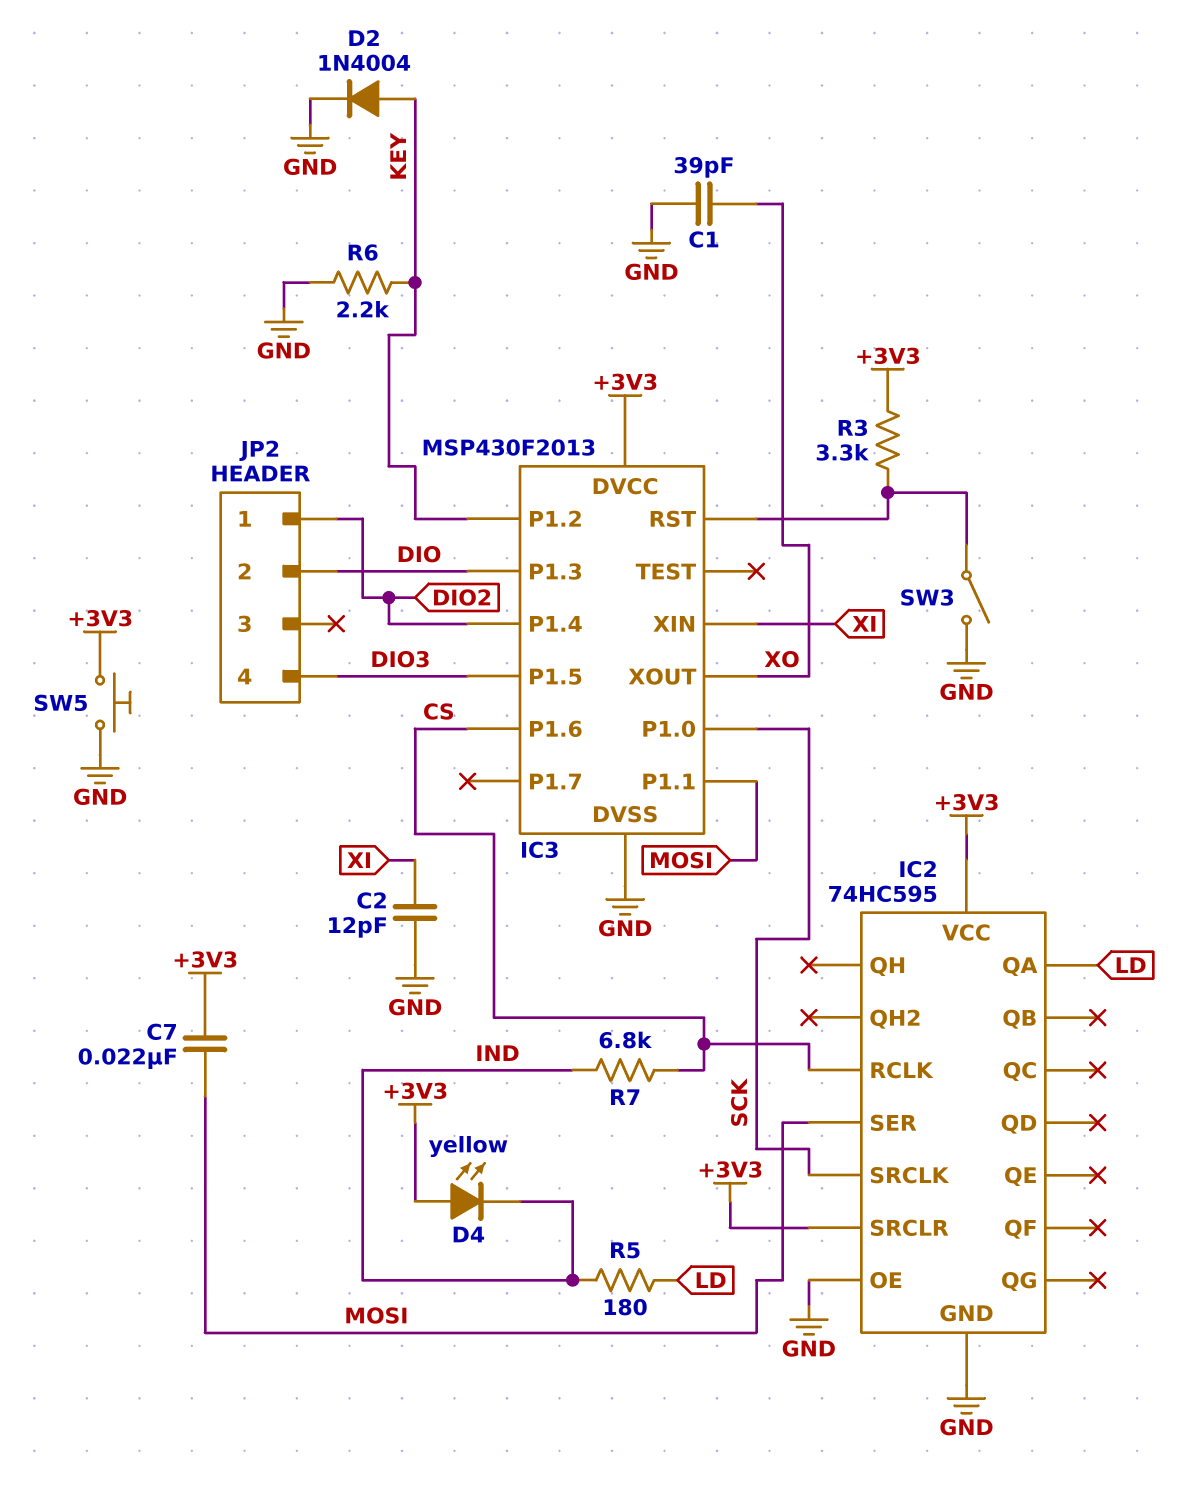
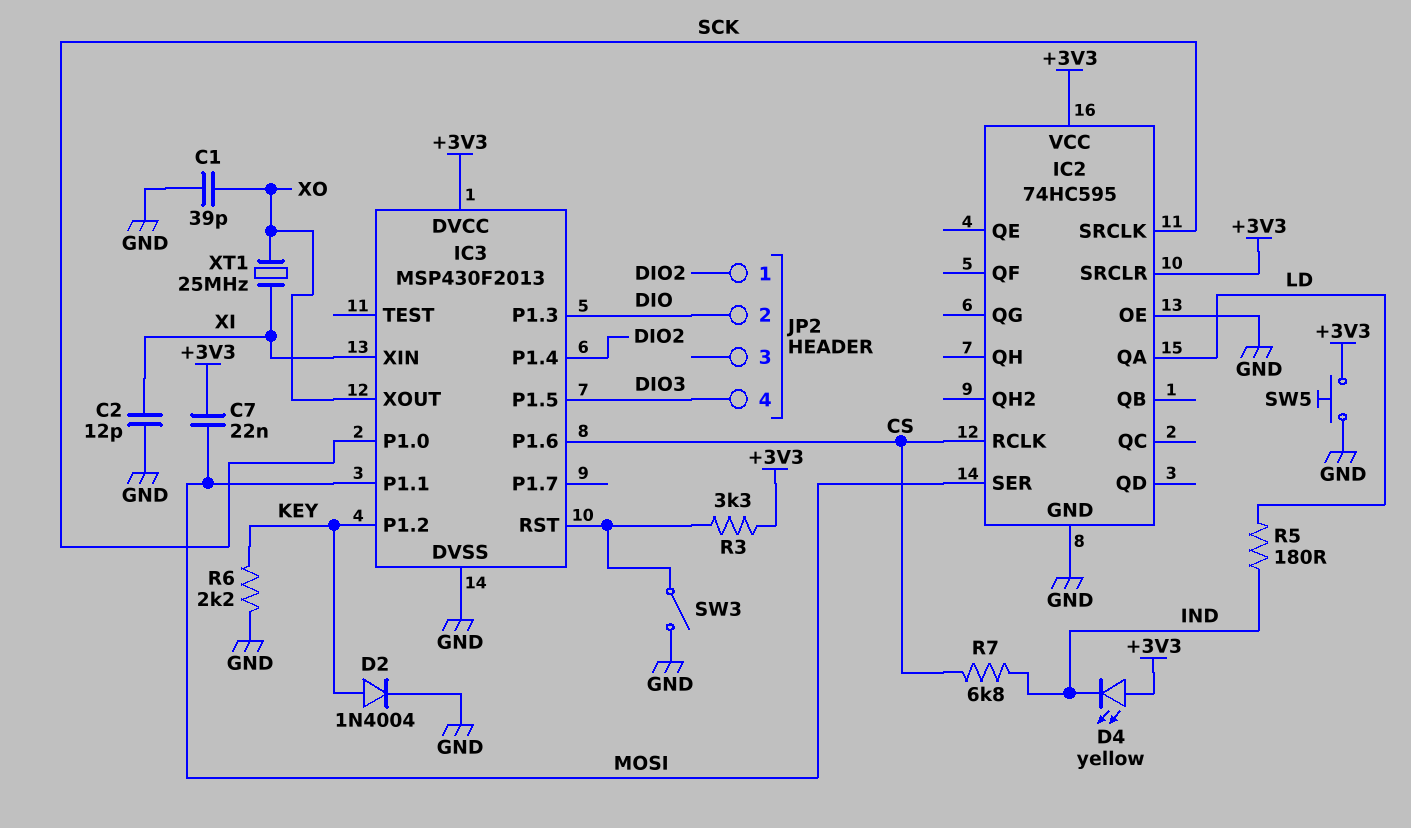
XT1: none -> 25MHz (XI, XO)

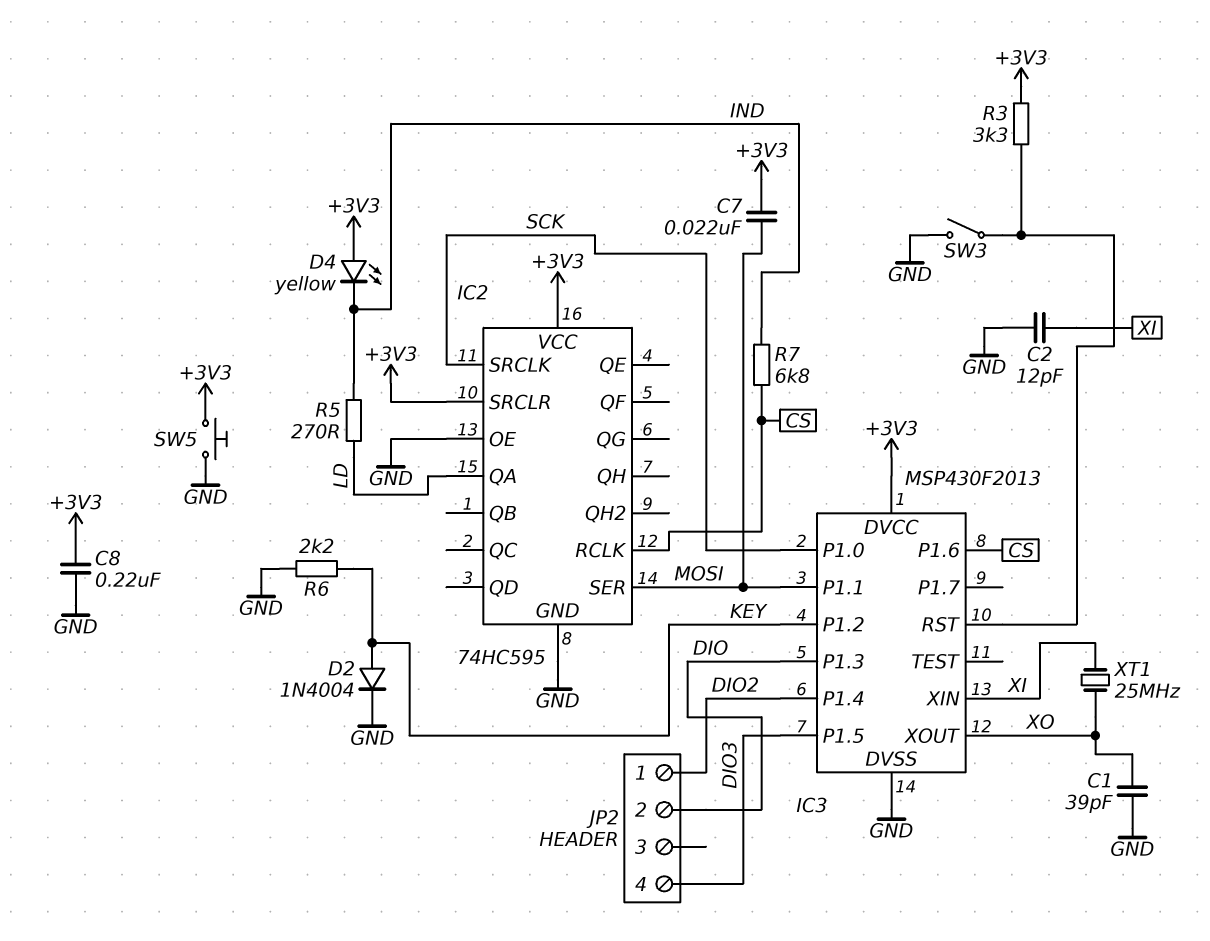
C8: none -> 220nF (+3V3, GND)
R5: 180 (IND, LD) -> 270 (IND, LD)

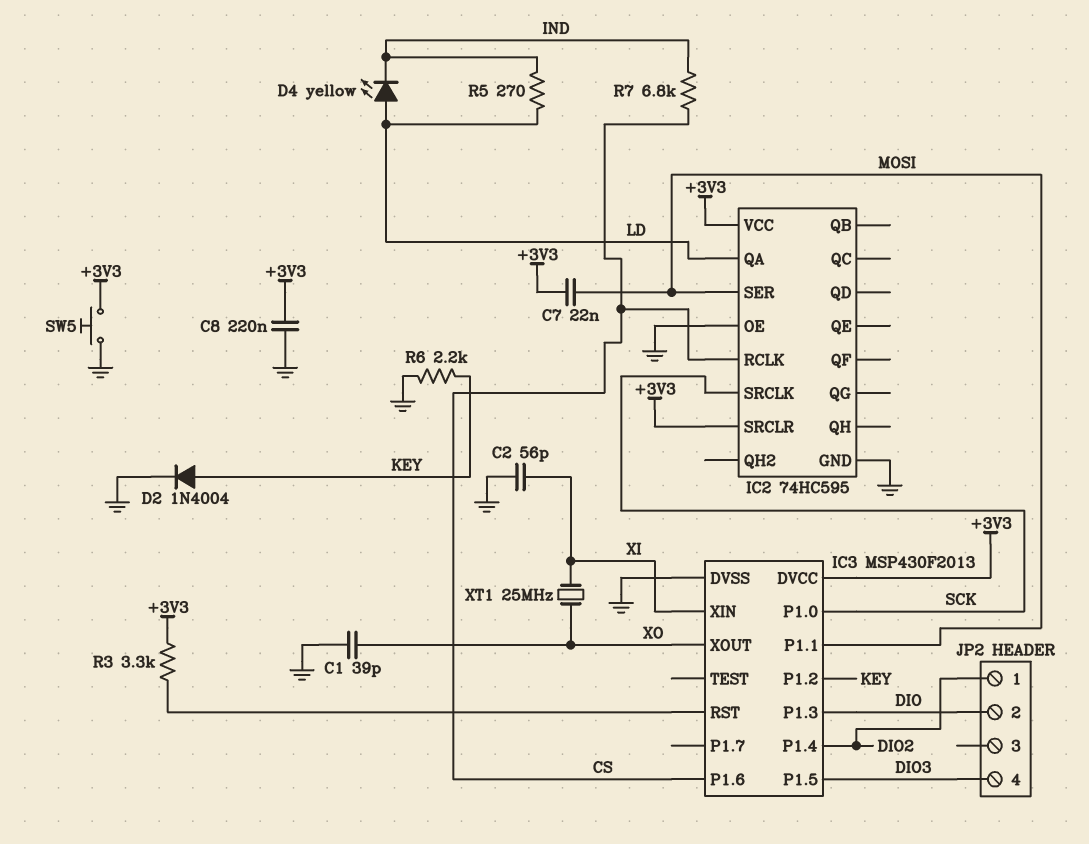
C2: 12pF (GND, XI) -> 56pF (GND, XI)
D4: LED yellow (A +3V3, K IND) -> LED yellow (A LD, K IND)
SW3: switch (GND, IC3/RST) -> none

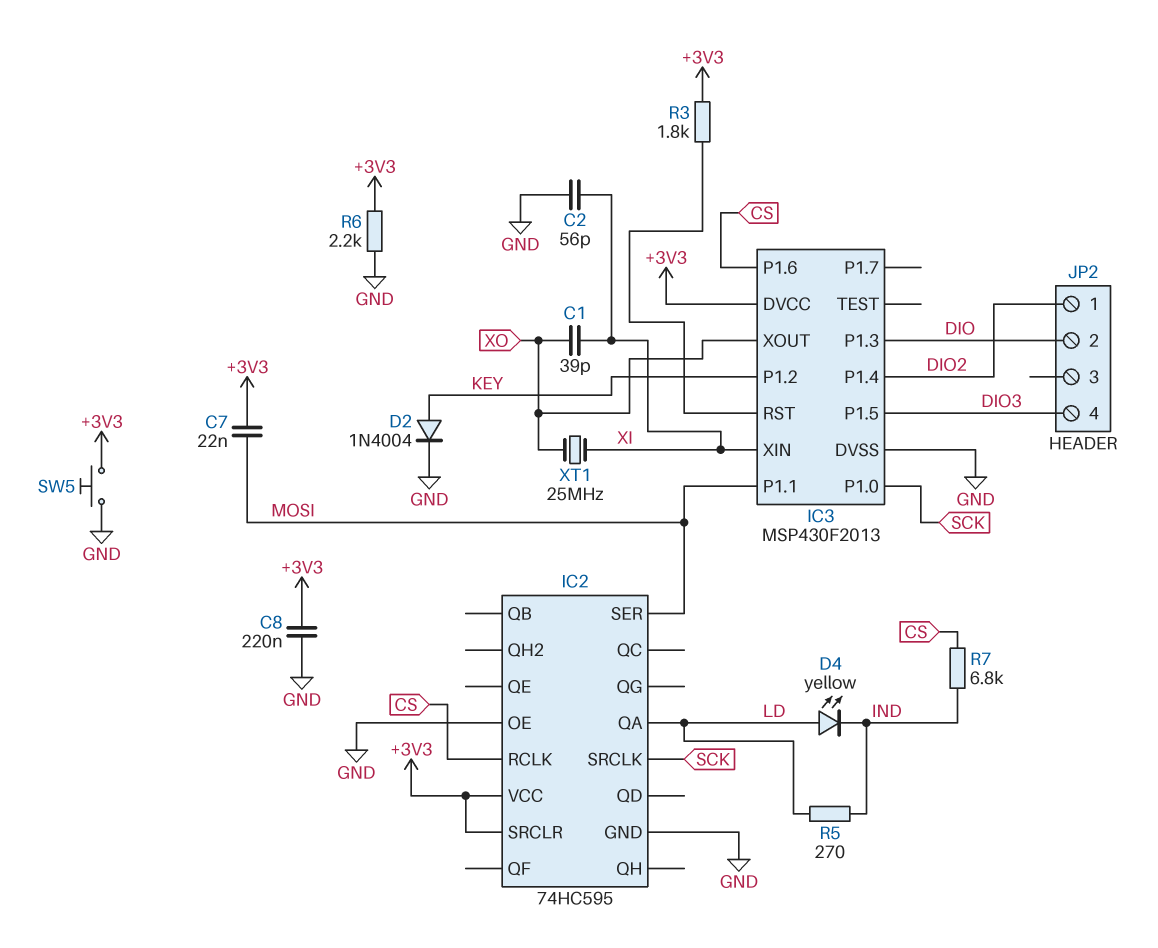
C1: 39pF (GND, XO) -> 39pF (XI, XO)
R3: 3.3k (+3V3, IC3/RST) -> 1.8k (+3V3, IC3/RST)
R6: 2.2k (GND, KEY) -> 2.2k (+3V3, GND)

